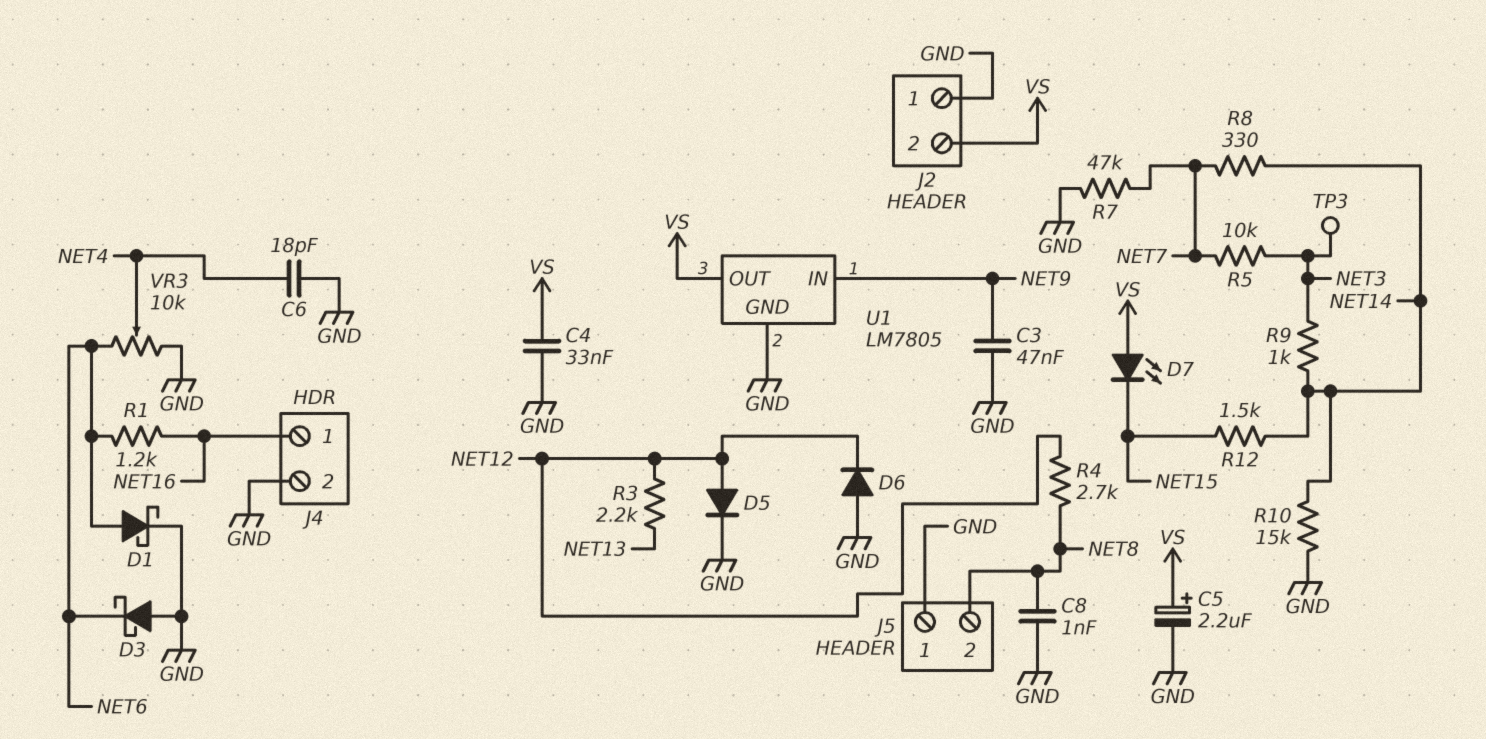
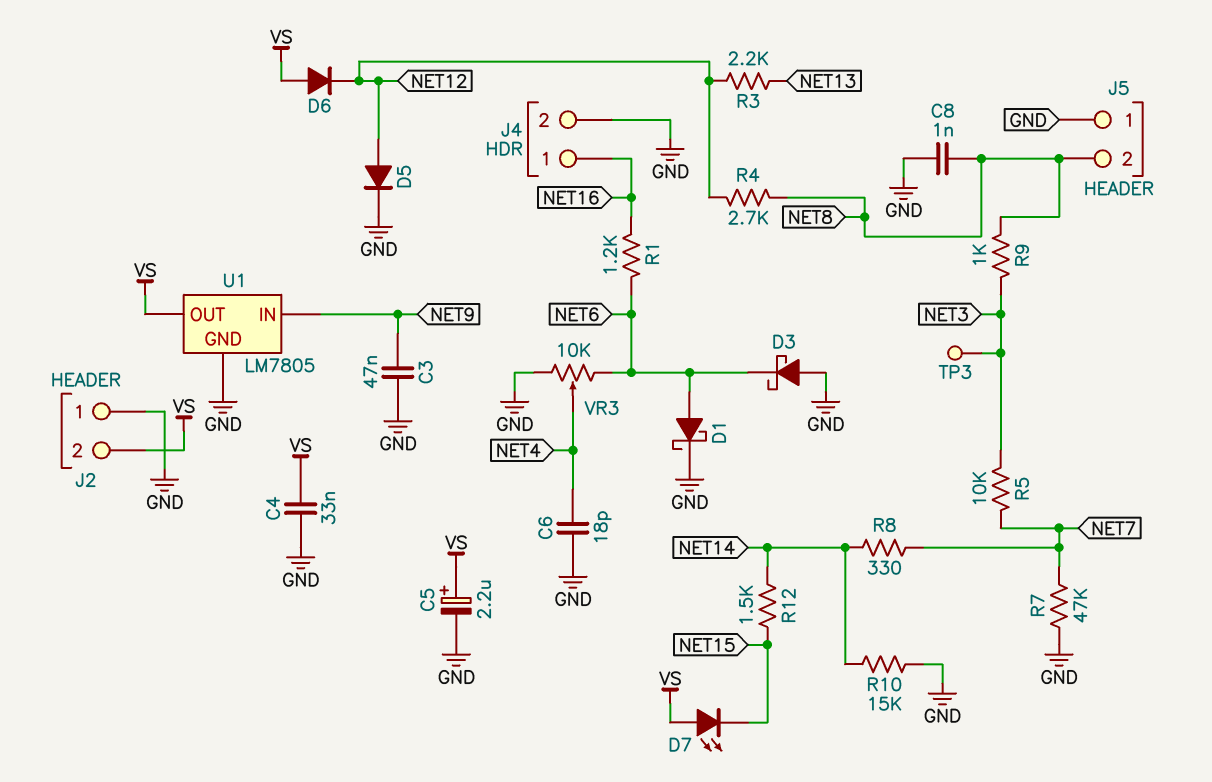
D6: diode (A GND, K NET12) -> diode (A VS, K NET12)
R9: 1k (NET3, NET14) -> 1k (NET3, NET8)

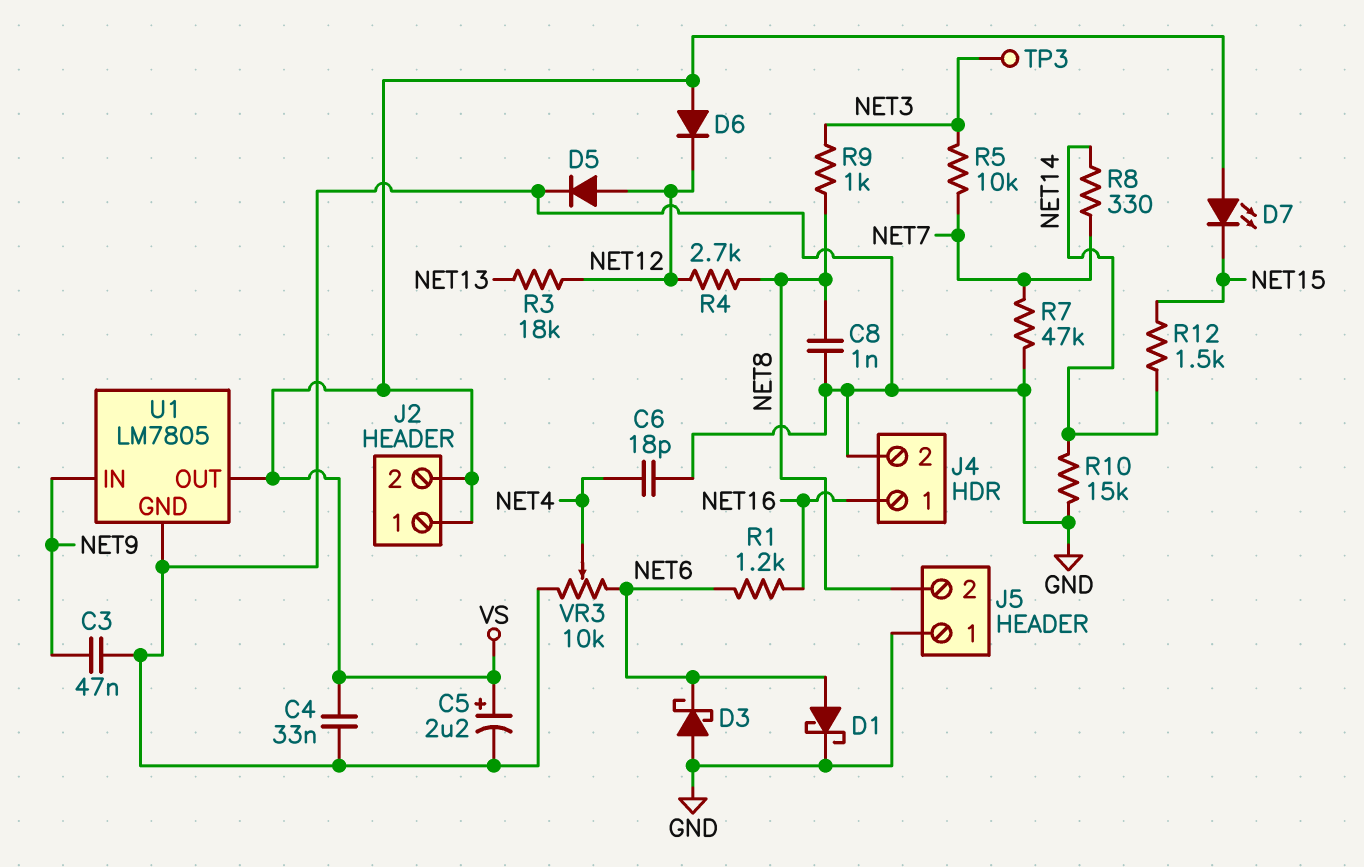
J2 pin 1: GND -> VS
R3: 2.2k (NET12, NET13) -> 18k (NET12, NET13)

